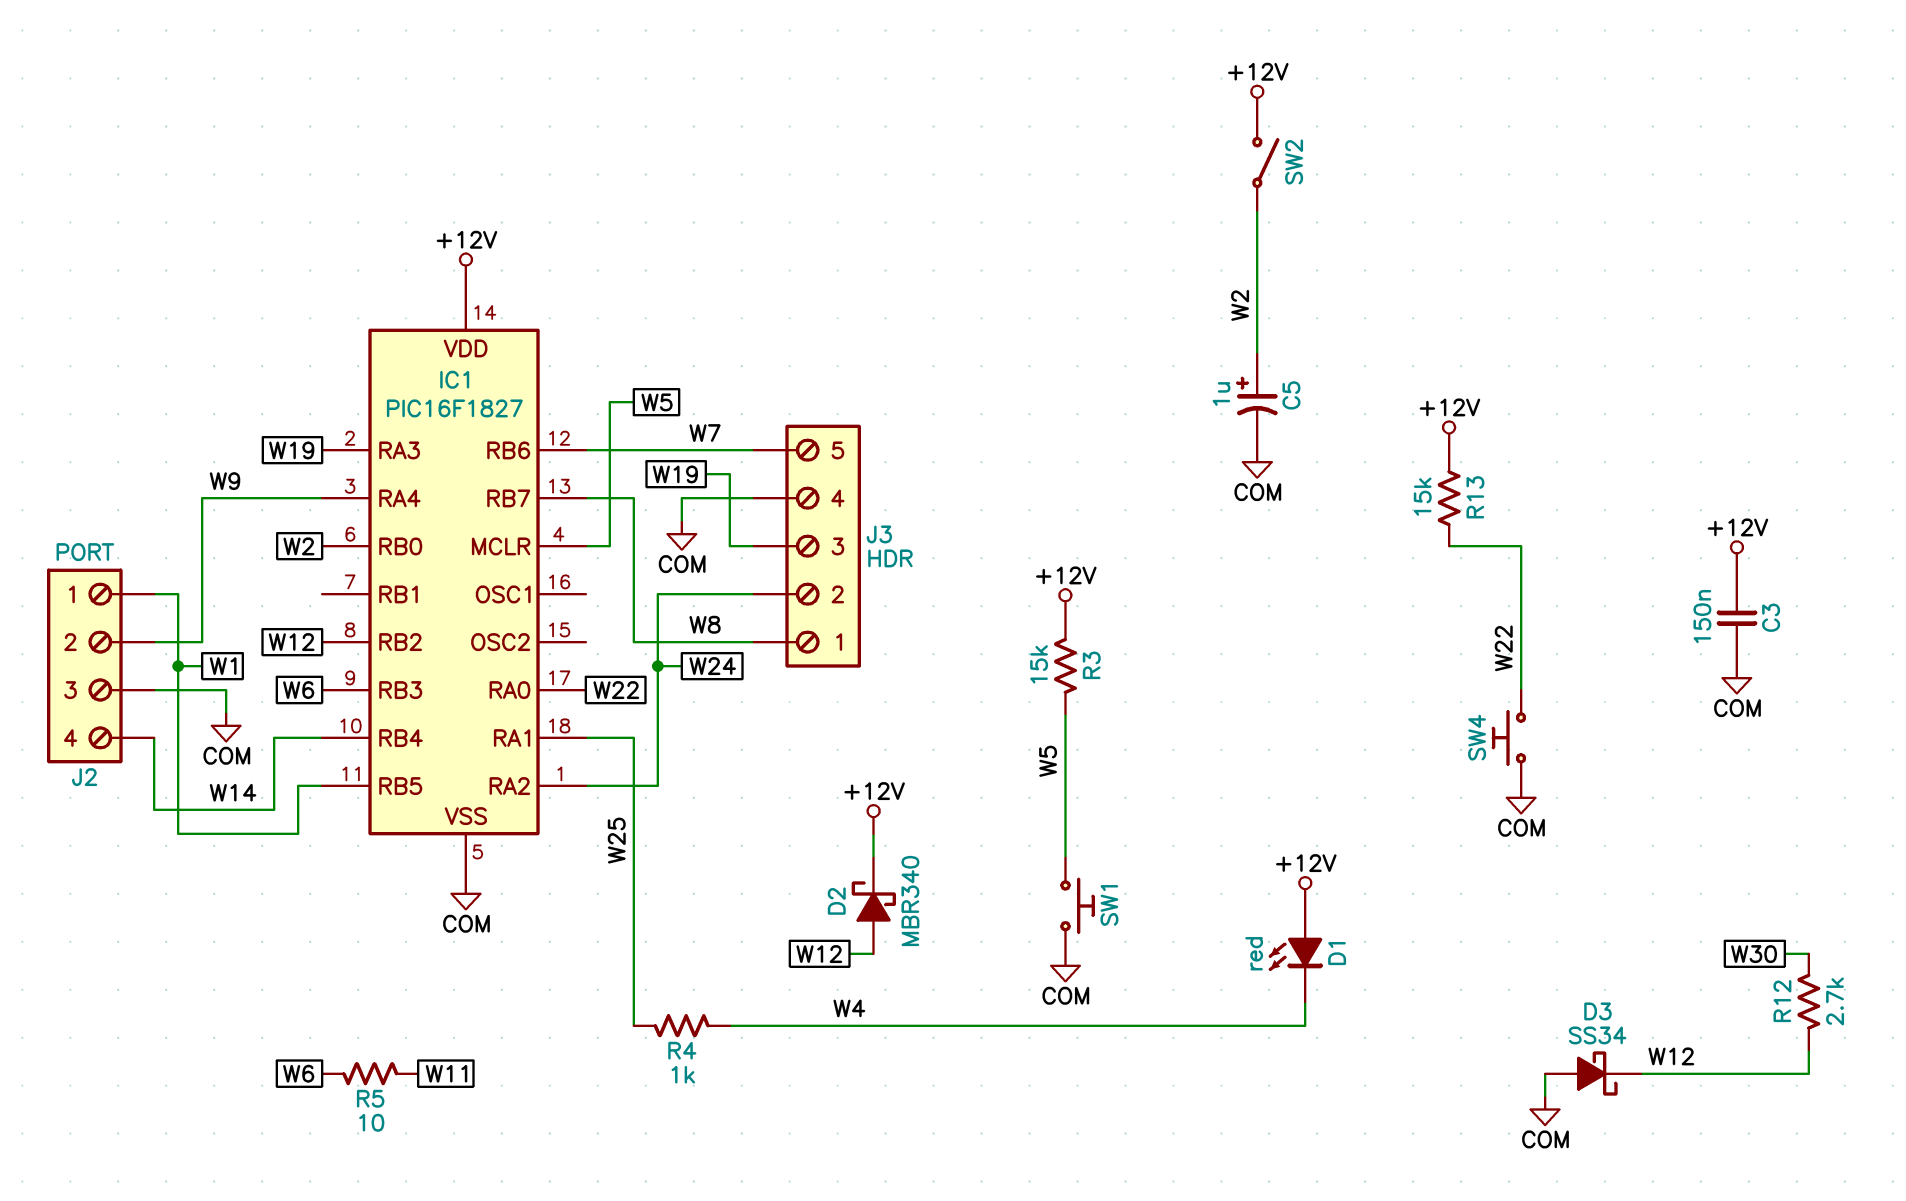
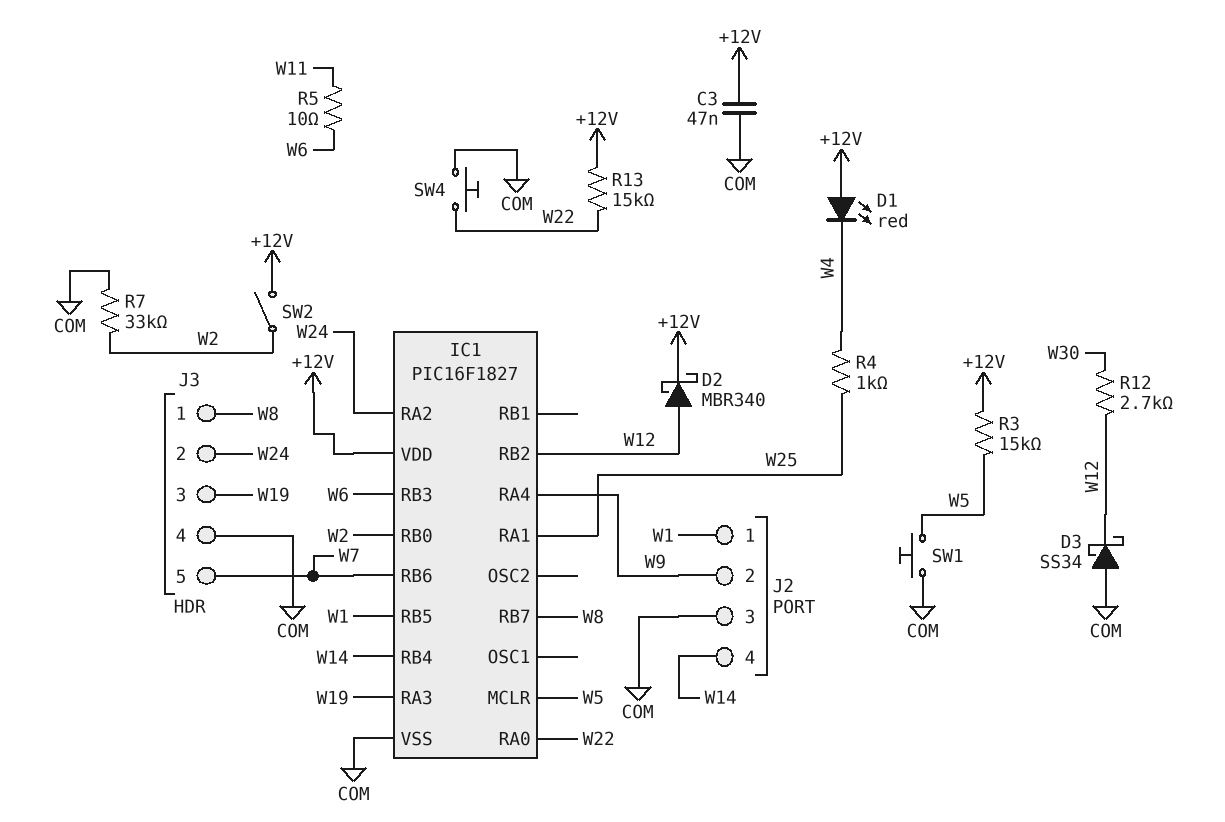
C3: 150nF (+12V, COM) -> 47nF (+12V, COM)
C5: 1uF (plus W2, minus COM) -> none
R7: none -> 33k (COM, W2)

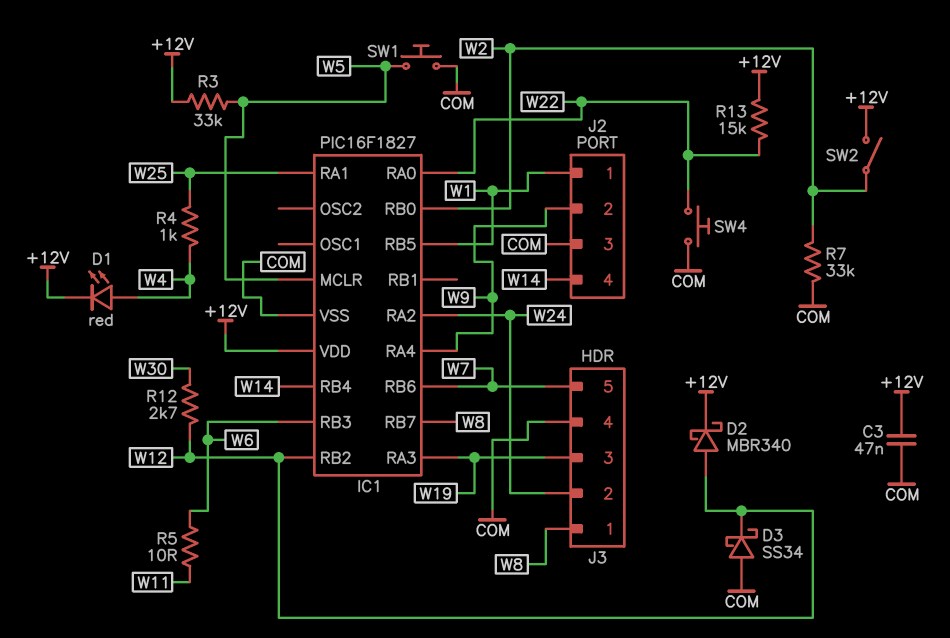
D1: LED red (A +12V, K W4) -> LED red (A W4, K +12V)
R3: 15k (+12V, W5) -> 33k (+12V, W5)

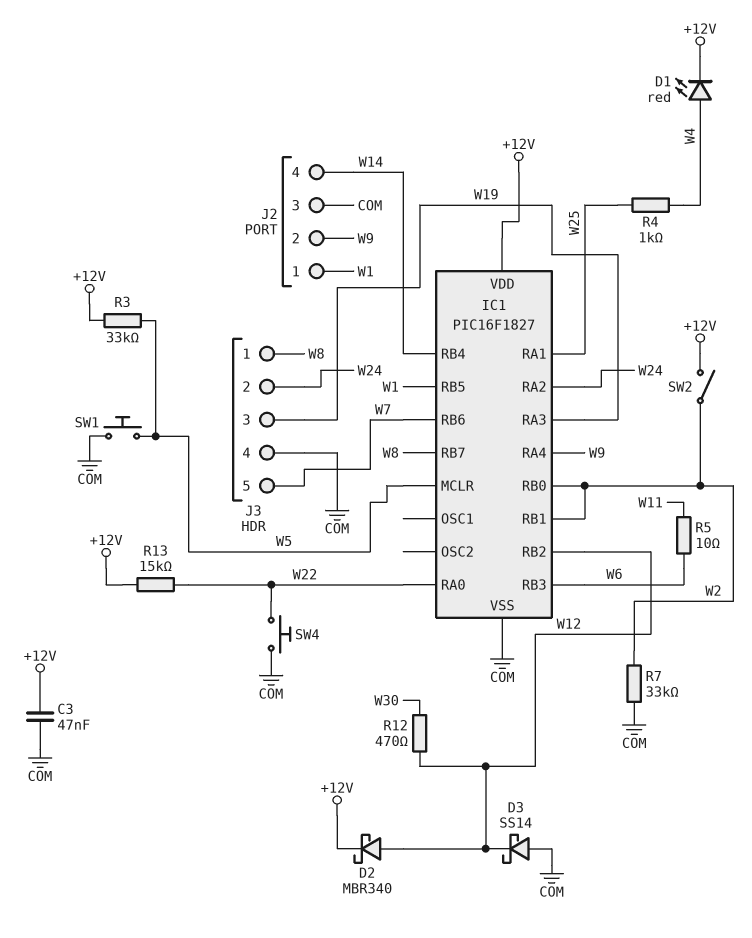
D3: schottky SS34 (A COM, K W12) -> schottky SS14 (A COM, K W12)
IC1 pin RB1: none -> W2
R12: 2.7k (W12, W30) -> 470 (W12, W30)

